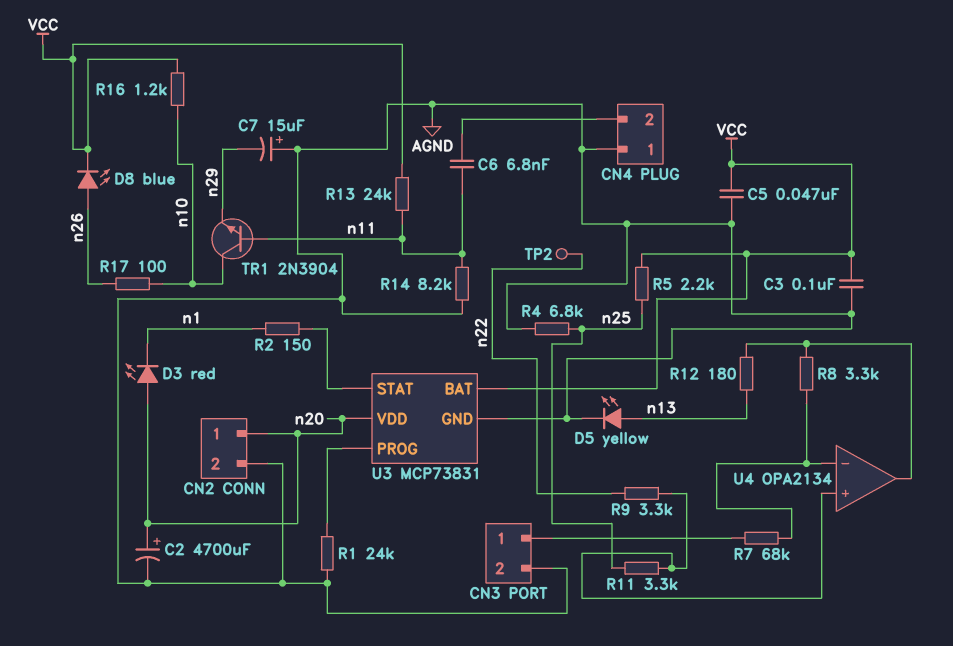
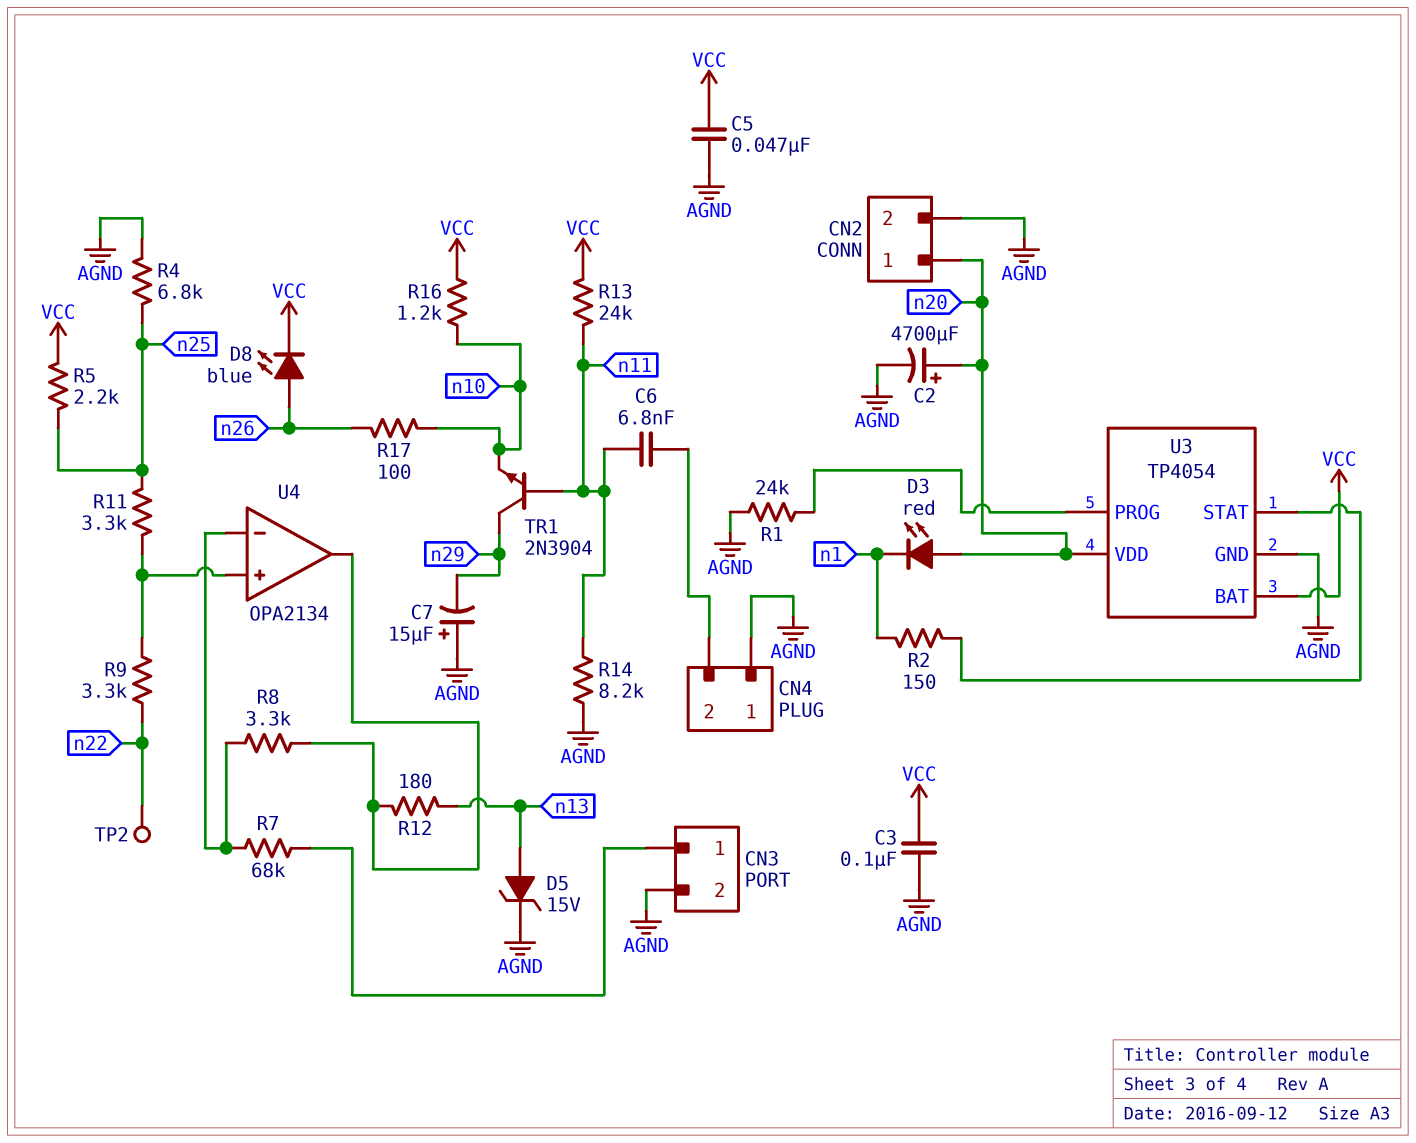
D5: LED yellow (A n13, K AGND) -> zener 15V (A n13, K AGND)
TR1: NPN 2N3904 (B n11, C n10, E n29) -> NPN 2N3904 (B n11, C n29, E n10)
U3: MCP73831 -> TP4054

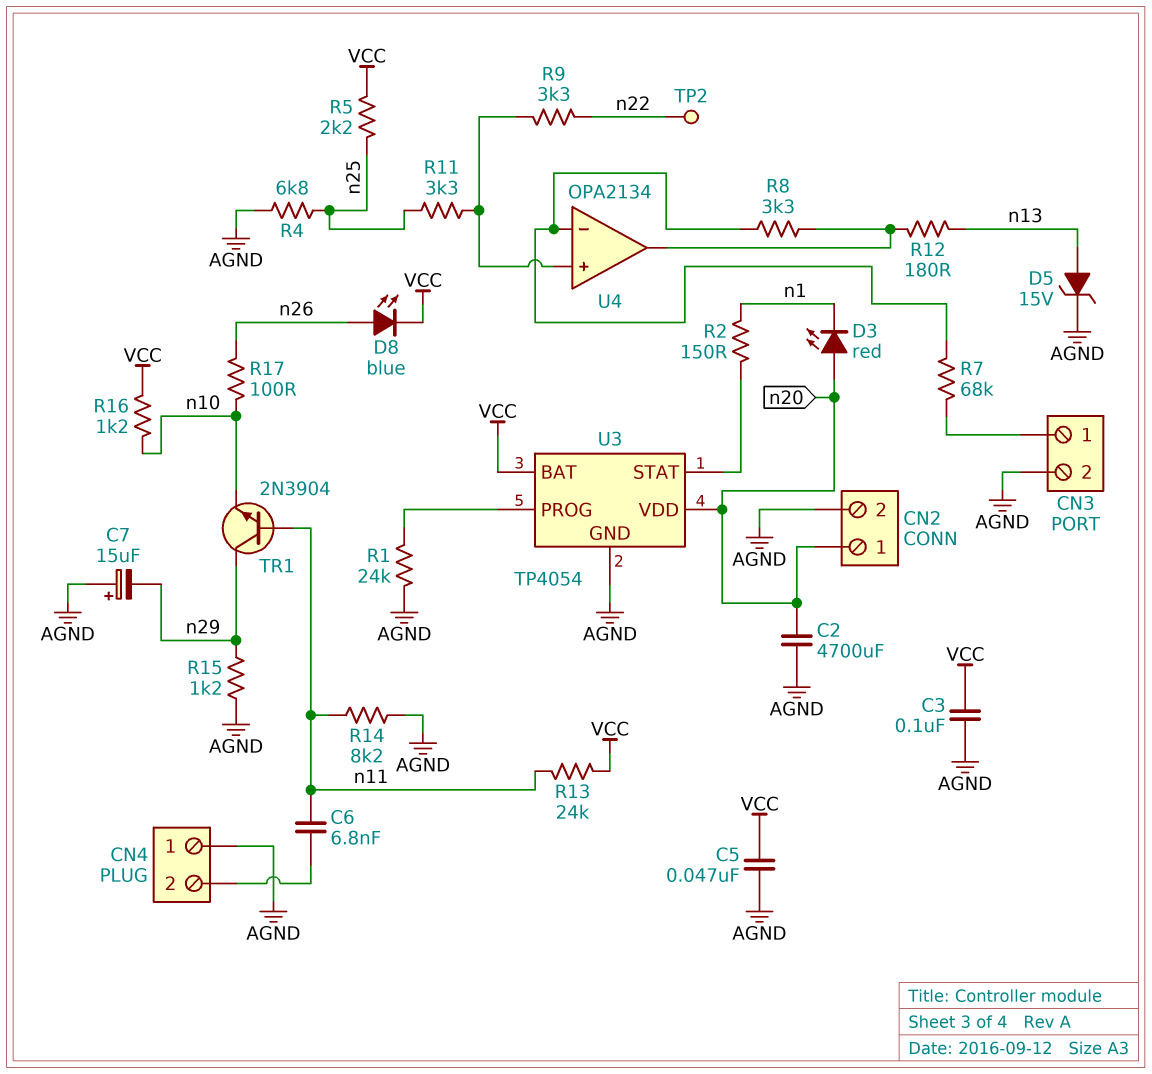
C2: 4700uF (plus n20, minus AGND) -> 4700uF (AGND, n20)
R15: none -> 1.2k (AGND, n29)

